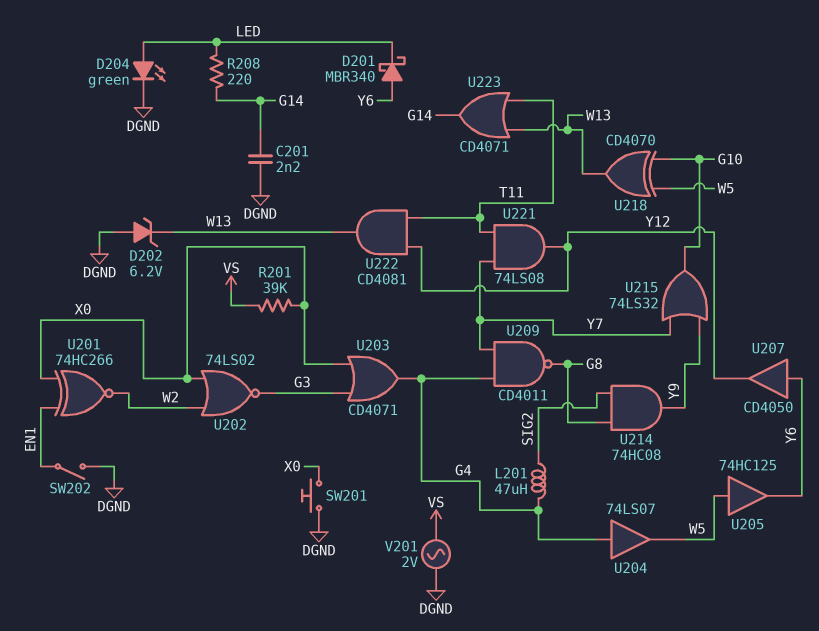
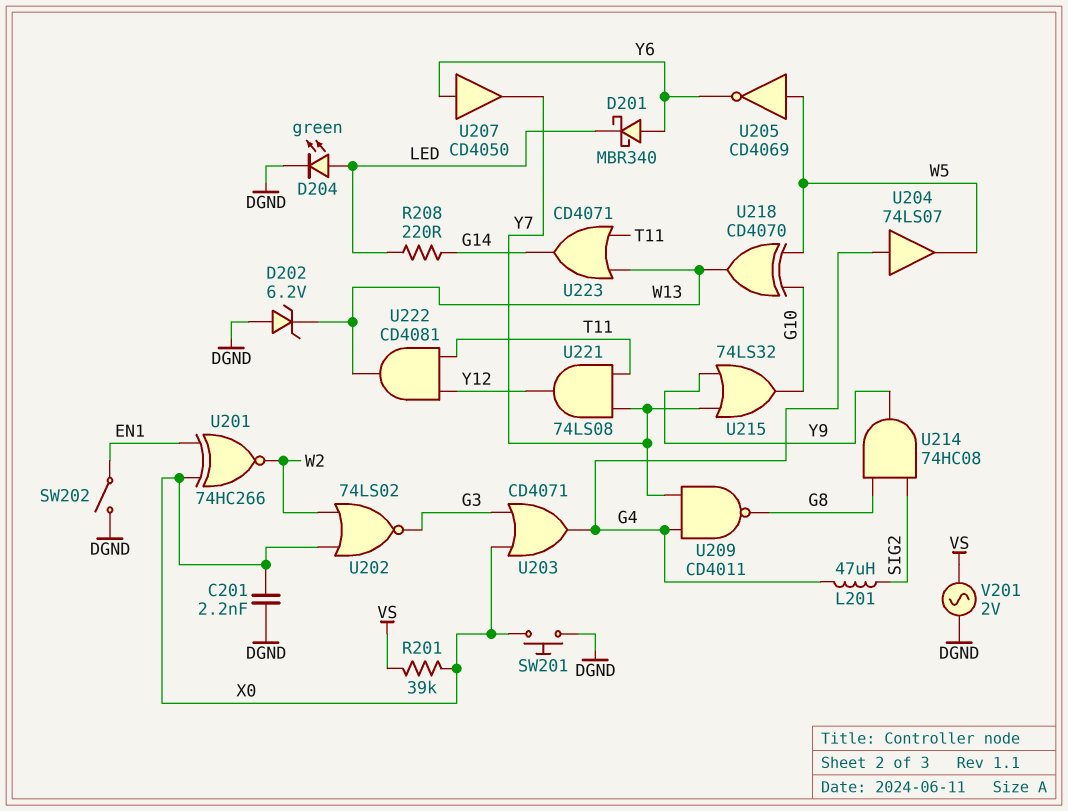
C201: 2.2nF (DGND, G14) -> 2.2nF (DGND, X0)
U205: buffer 74HC125 (in W5, out Y6) -> NOT CD4069 (in W5, out Y6)
U207: buffer CD4050 (in Y6, out Y12) -> buffer CD4050 (in Y6, out Y7)

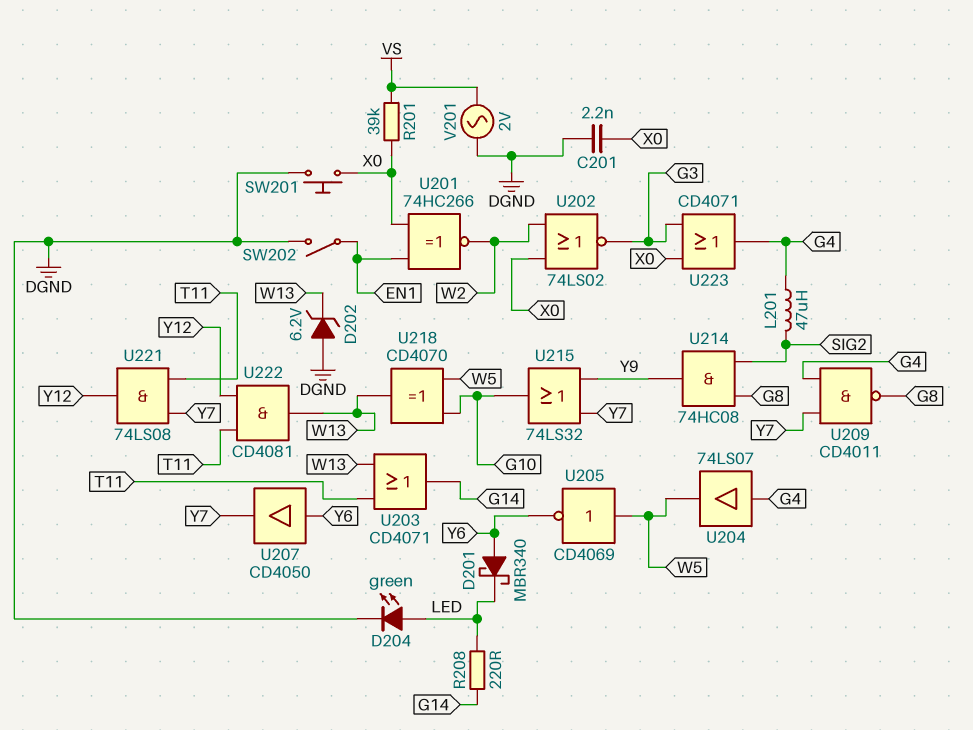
U203: OR CD4071 (in G3, in X0, out G4) -> OR CD4071 (in T11, in W13, out G14)
U223: OR CD4071 (in T11, in W13, out G14) -> OR CD4071 (in G3, in X0, out G4)

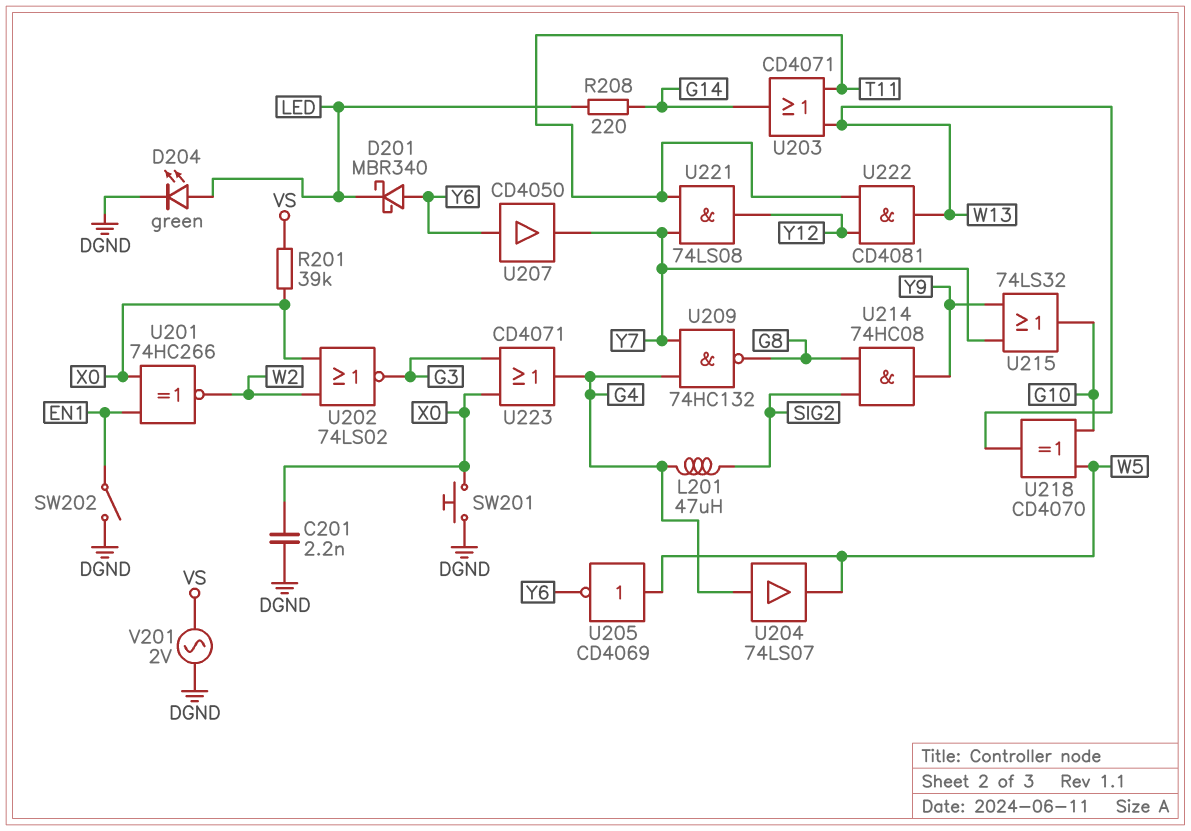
D202: zener 6.2V (A DGND, K W13) -> none
U209: NAND CD4011 (in G4, in Y7, out G8) -> NAND 74HC132 (in G4, in Y7, out G8)

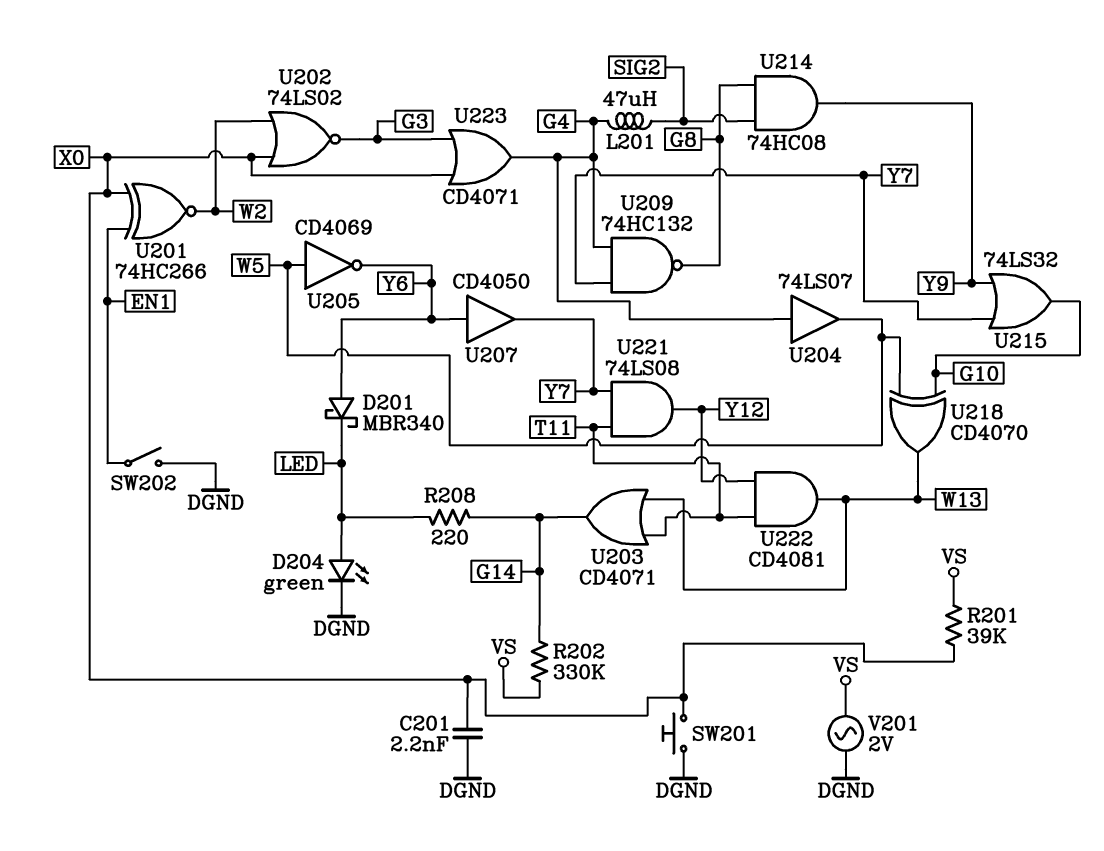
R202: none -> 330k (G14, VS)

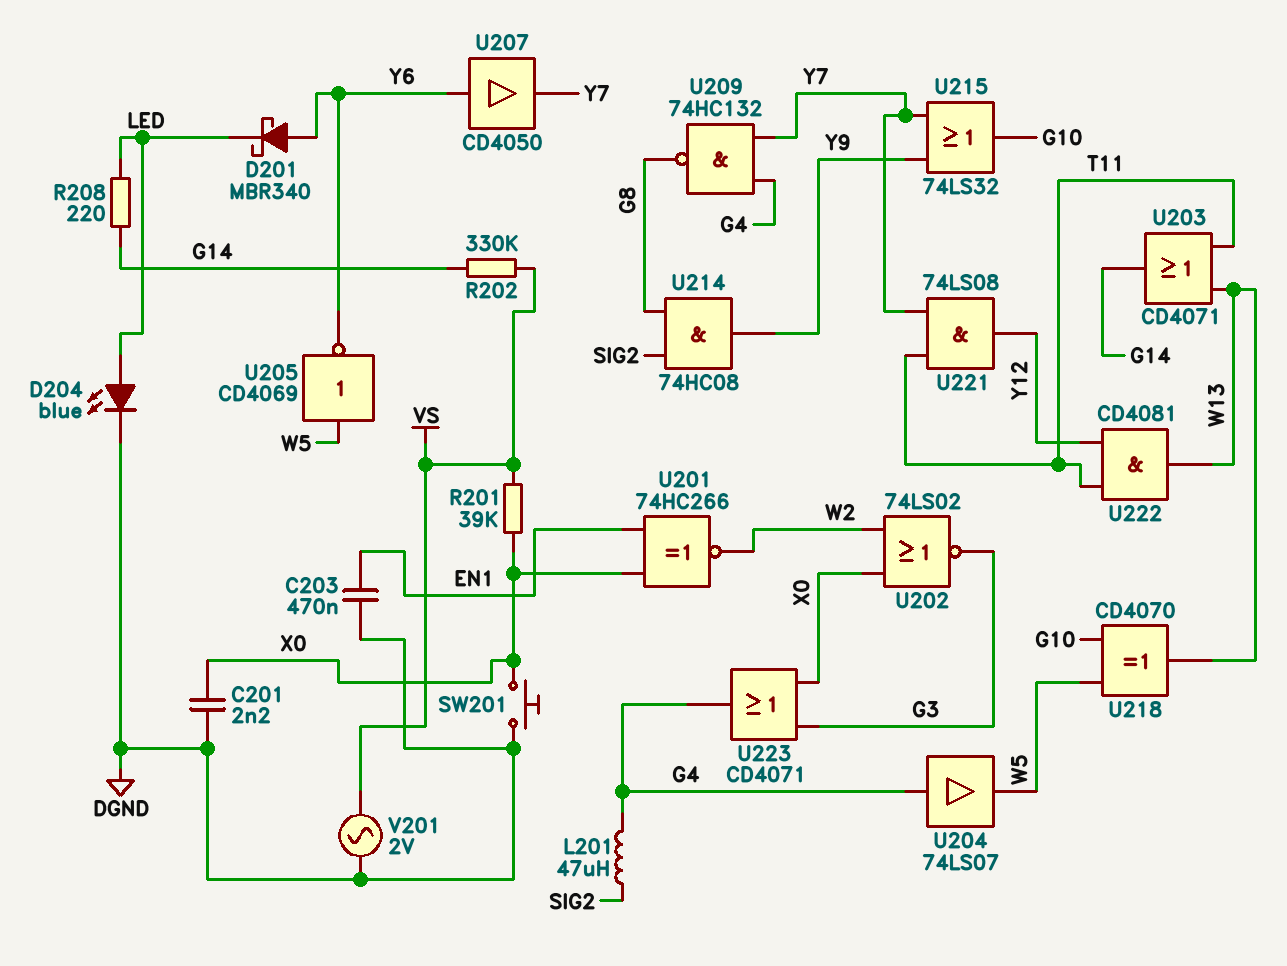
C203: none -> 470nF (DGND, EN1)
D204: LED green (A LED, K DGND) -> LED blue (A LED, K DGND)
SW202: switch (DGND, EN1) -> none

